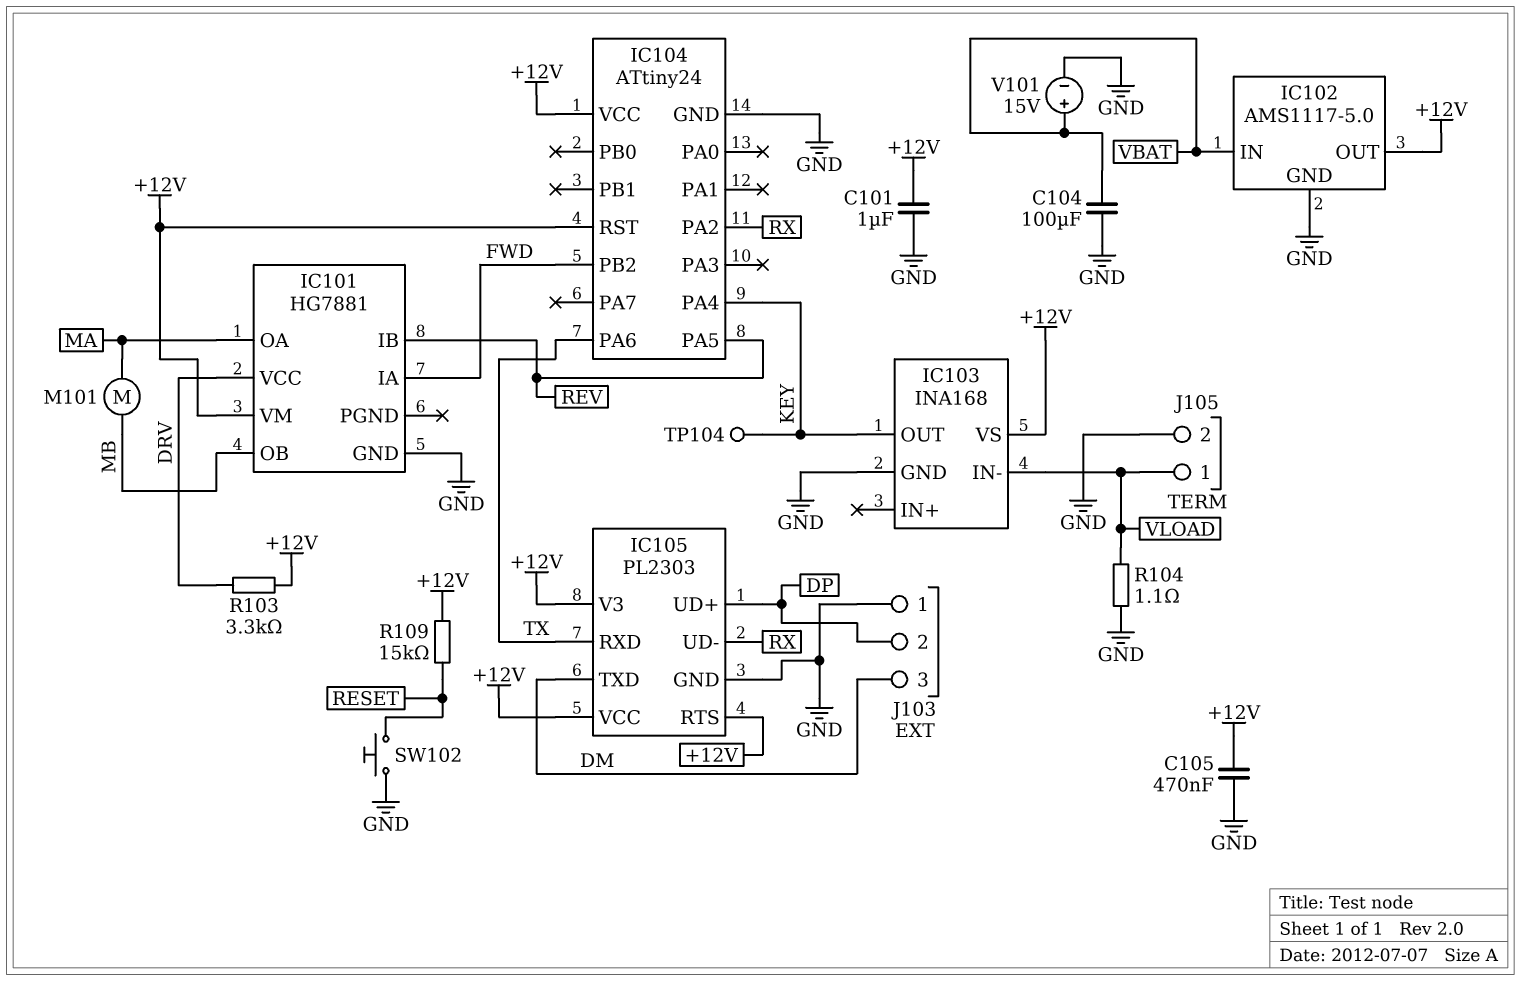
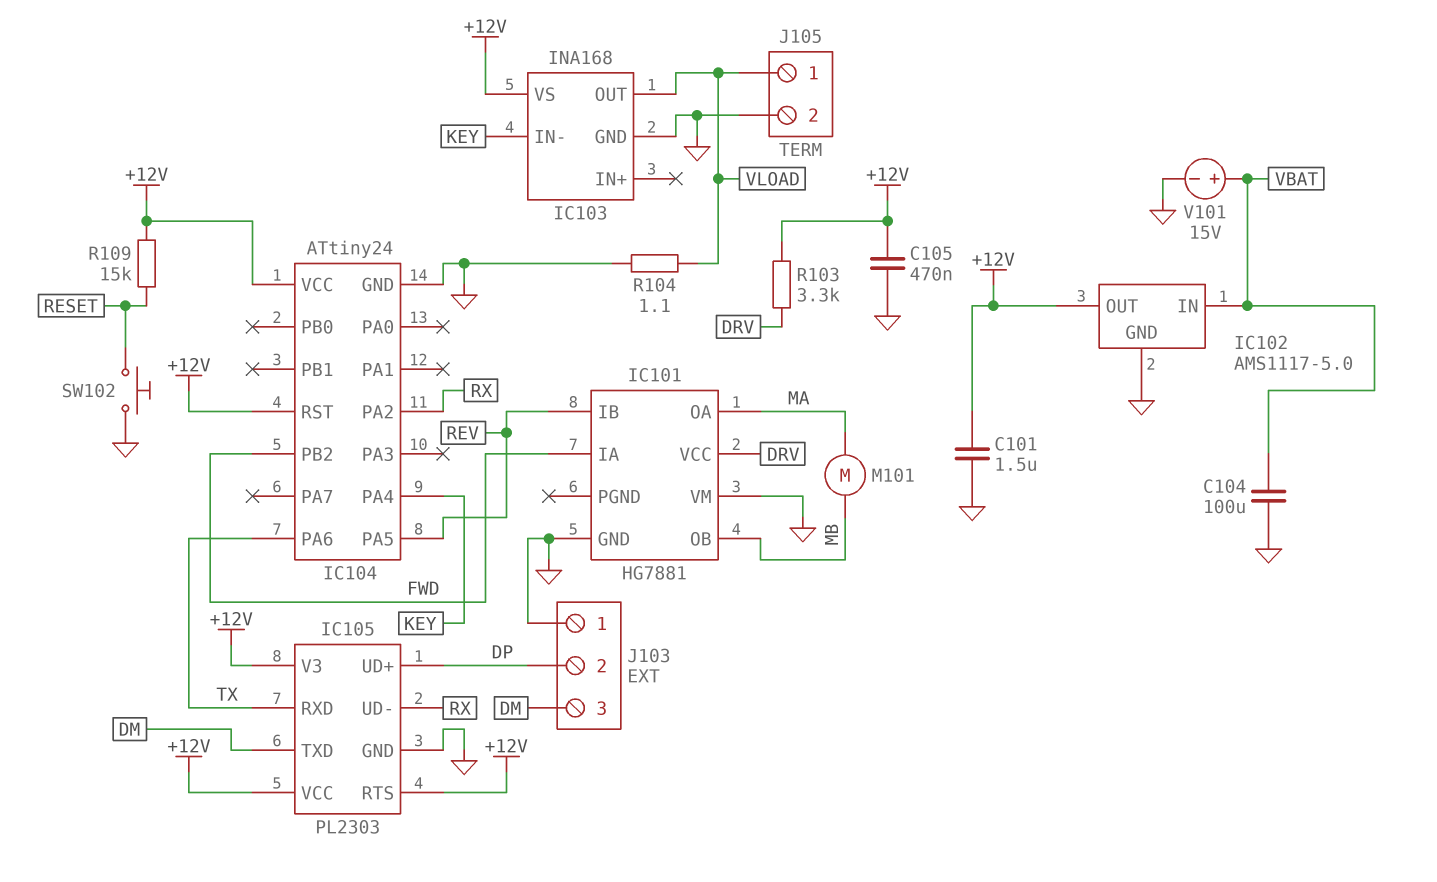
C101: 1uF (+12V, GND) -> 1.5uF (+12V, GND)
IC101 pin VM: +12V -> GND
IC103 pin IN-: VLOAD -> KEY
IC103 pin OUT: KEY -> VLOAD
TP104: test point (KEY) -> none

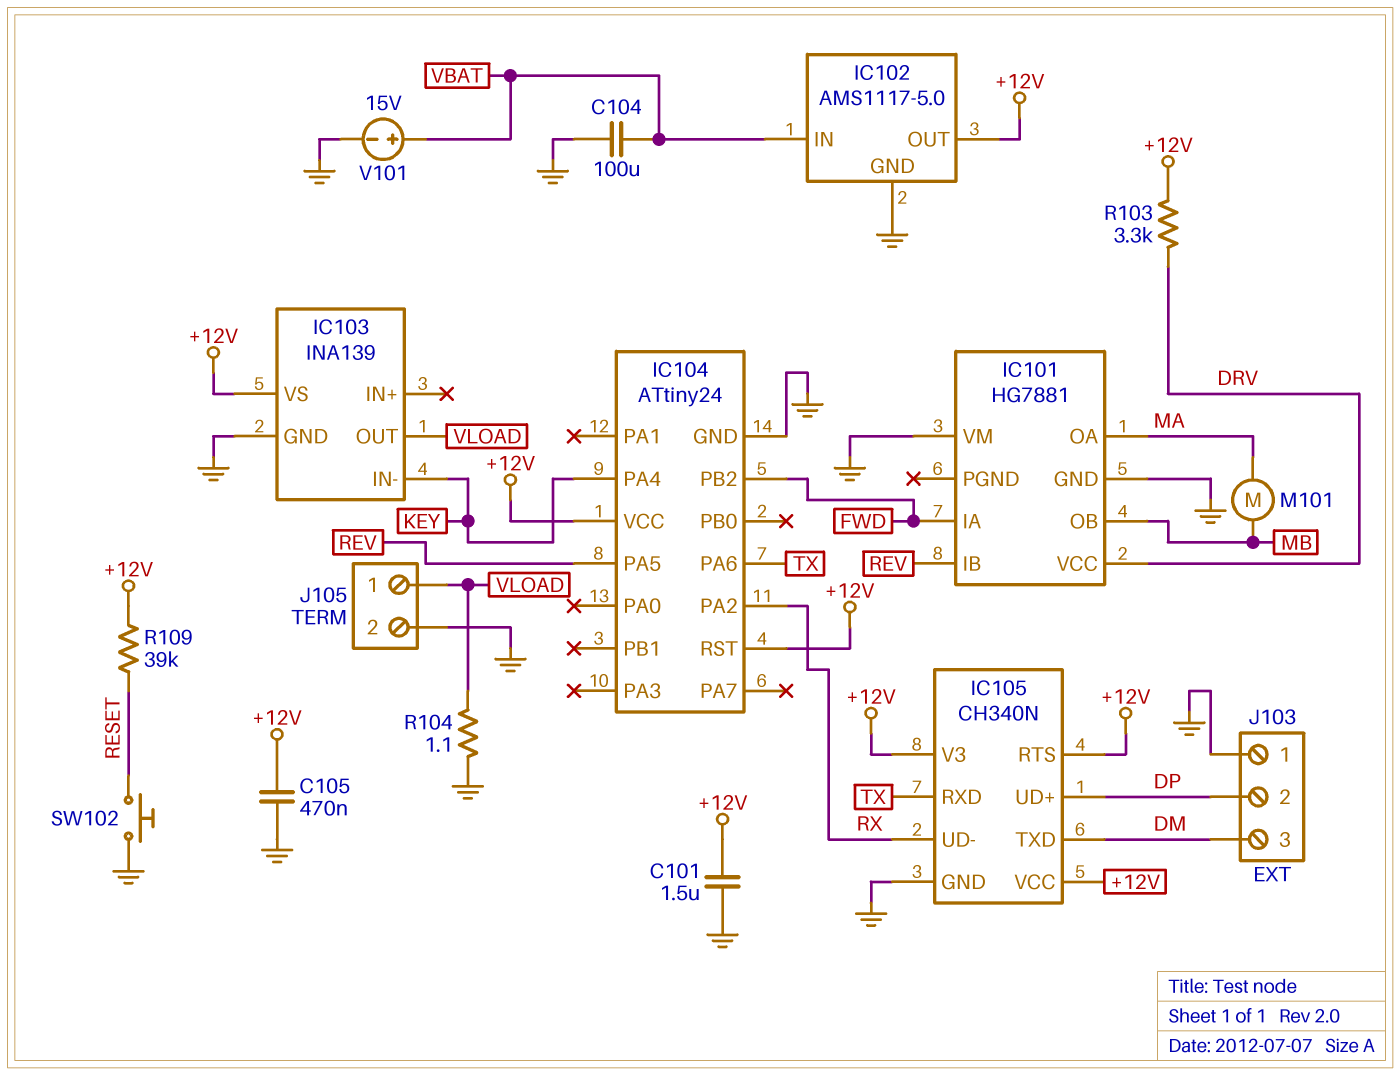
IC103: INA168 -> INA139
IC105: PL2303 -> CH340N
R109: 15k (+12V, RESET) -> 39k (+12V, RESET)

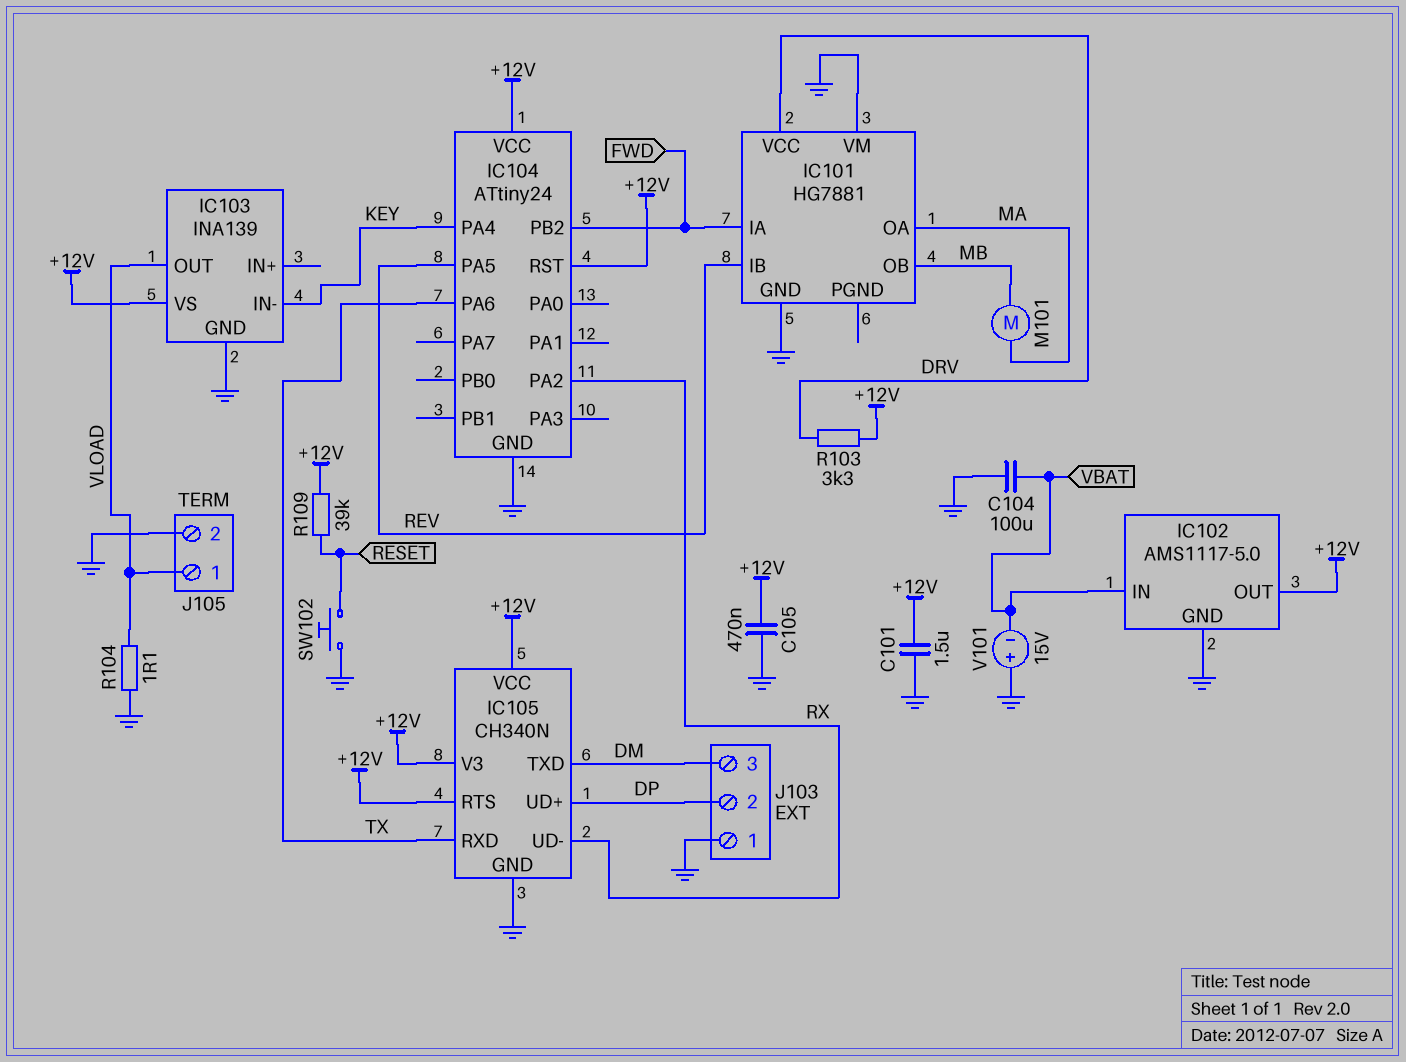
V101: 15V (plus VBAT, minus GND) -> 15V (plus GND, minus VBAT)

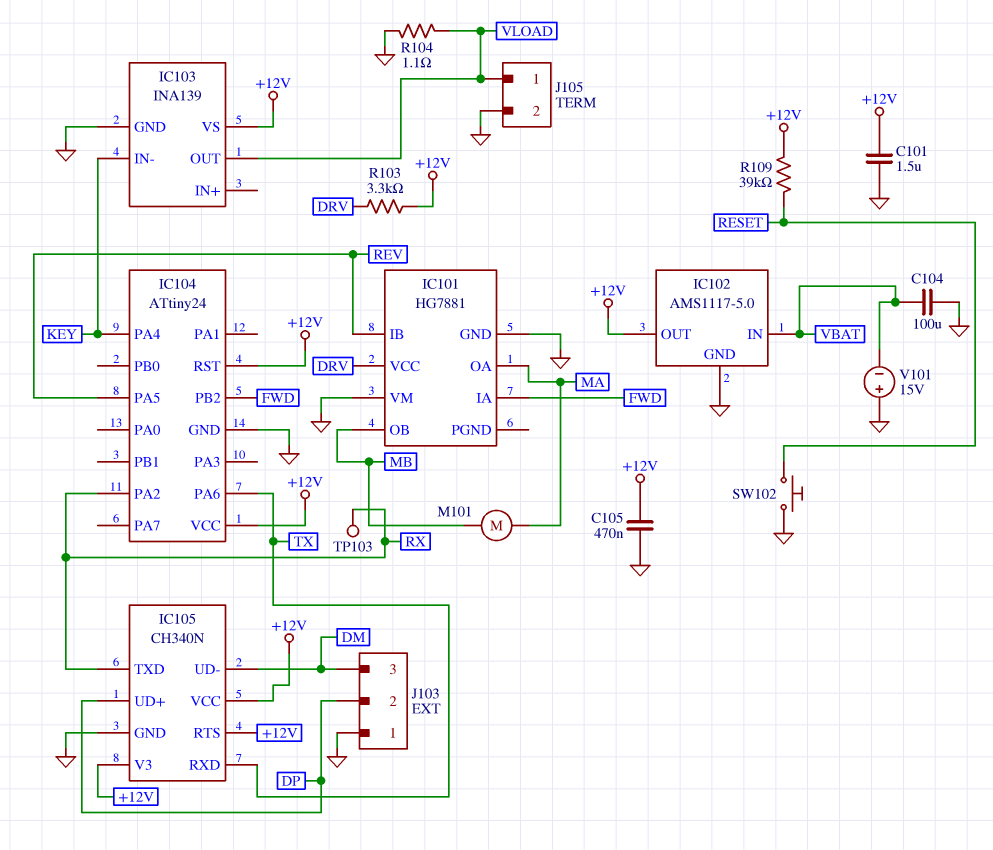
IC105 pin TXD: DM -> RX
IC105 pin UD-: RX -> DM
TP103: none -> test point (RX)

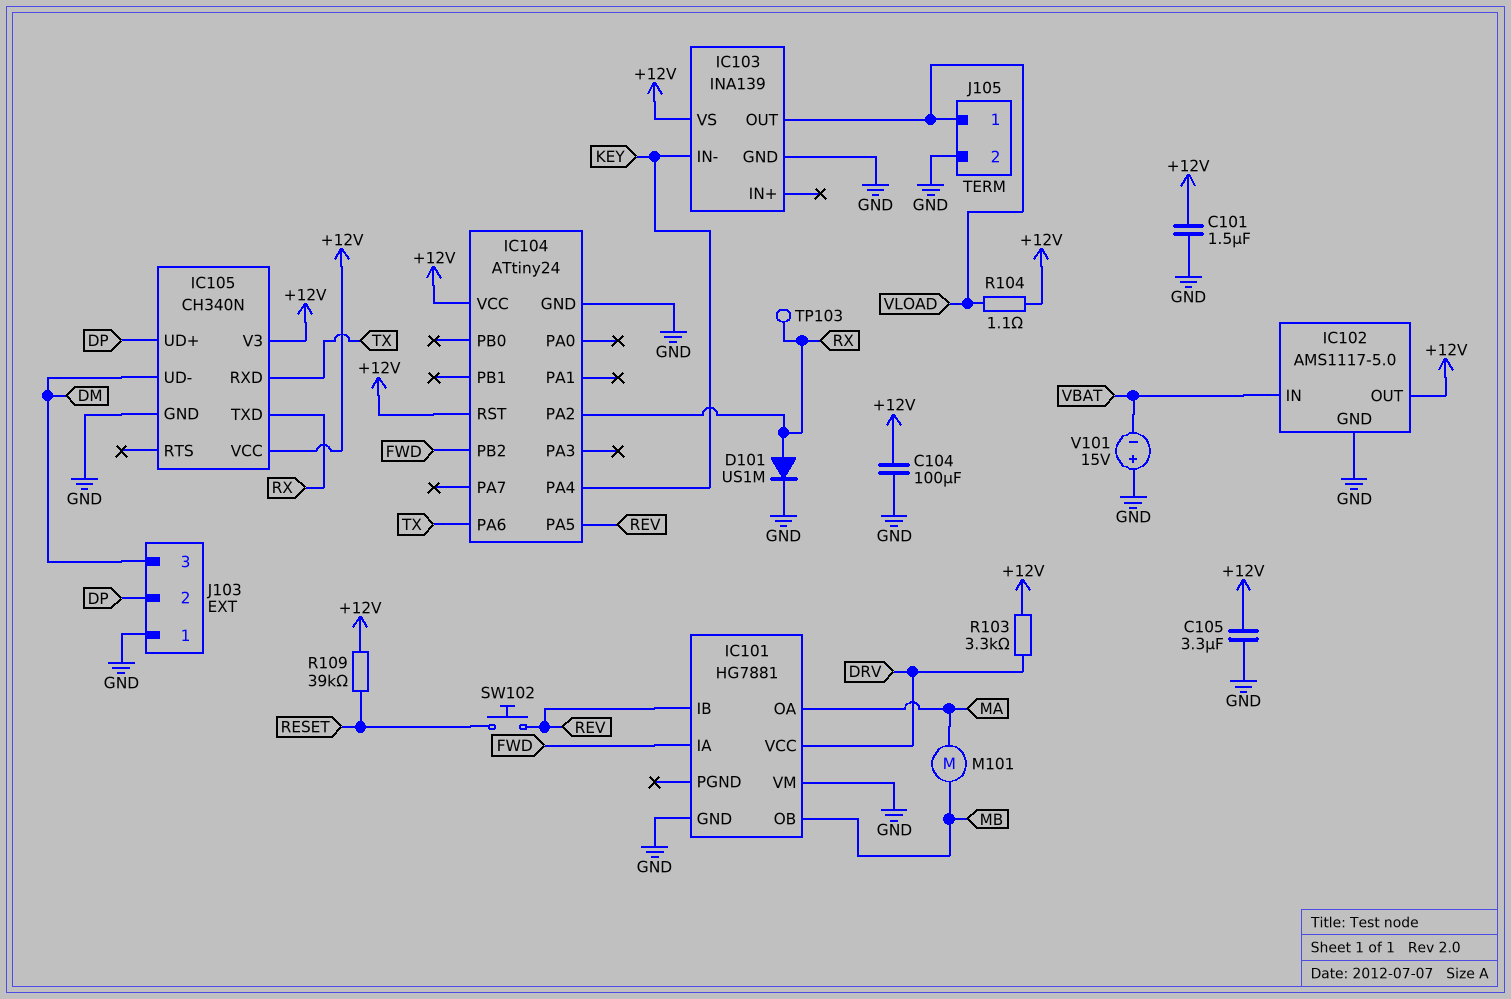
C104: 100uF (GND, VBAT) -> 100uF (+12V, GND)
C105: 470nF (+12V, GND) -> 3.3uF (+12V, GND)
D101: none -> diode US1M (A RX, K GND)
IC105 pin RTS: +12V -> none
R104: 1.1 (GND, VLOAD) -> 1.1 (+12V, VLOAD)
SW102: button (GND, RESET) -> button (RESET, REV)

